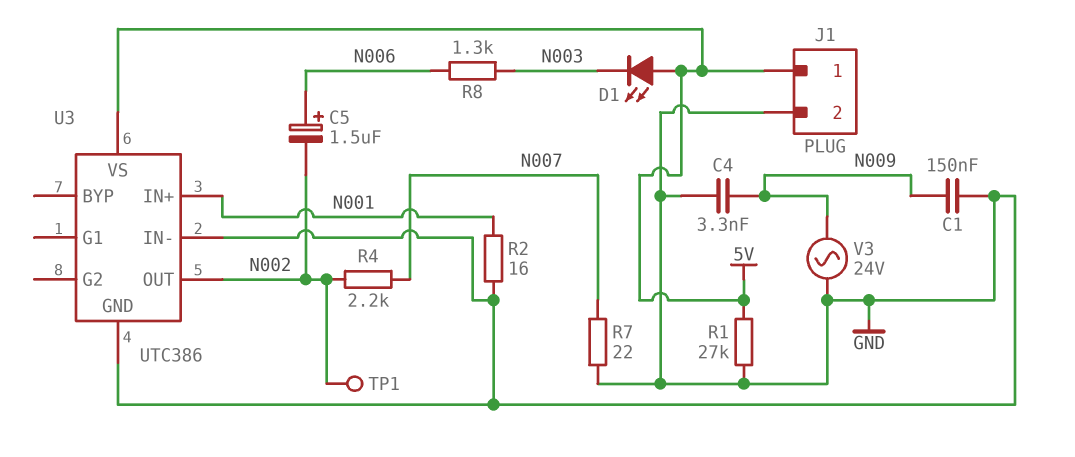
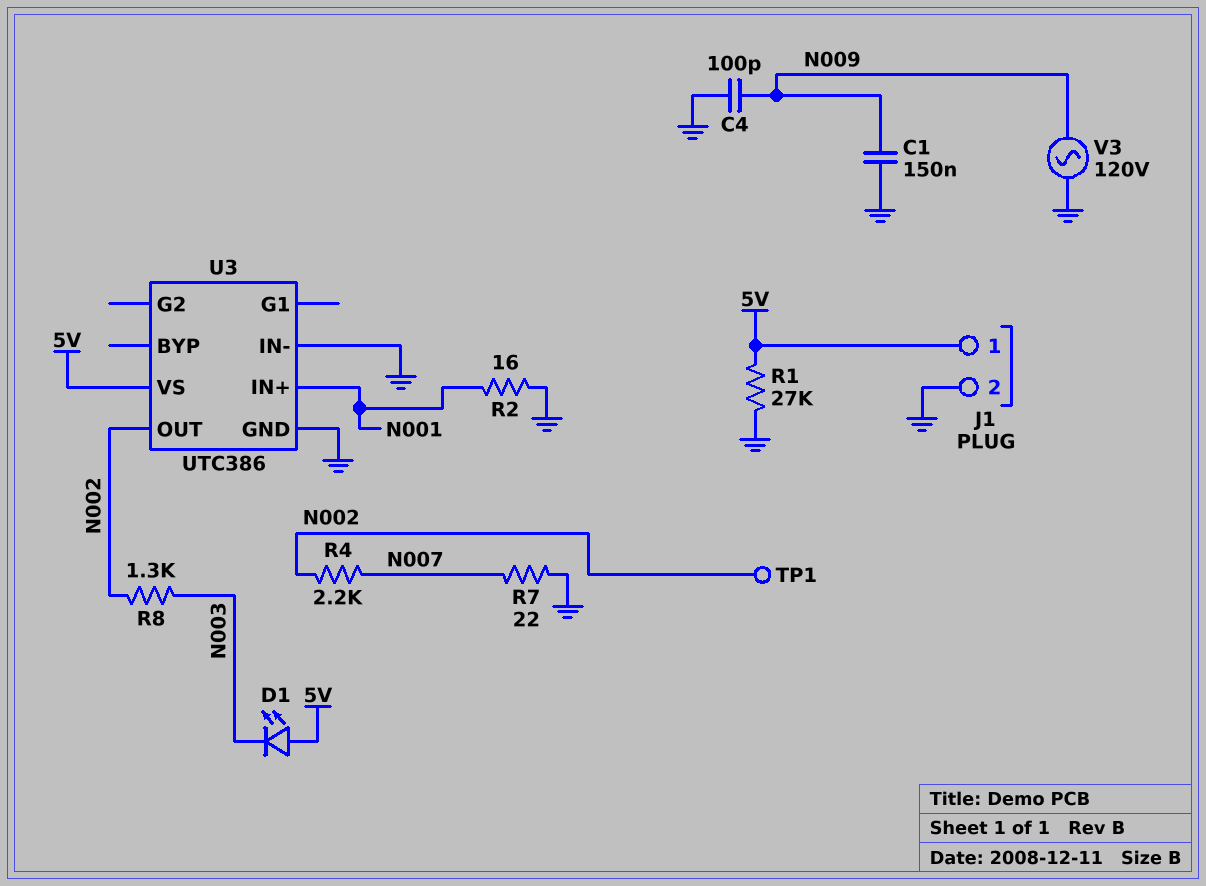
C4: 3.3nF (GND, N009) -> 100pF (GND, N009)
C5: 1.5uF (plus N006, minus N002) -> none
R8: 1.3k (N003, N006) -> 1.3k (N002, N003)
V3: AC 24V (GND, N009) -> AC 120V (GND, N009)

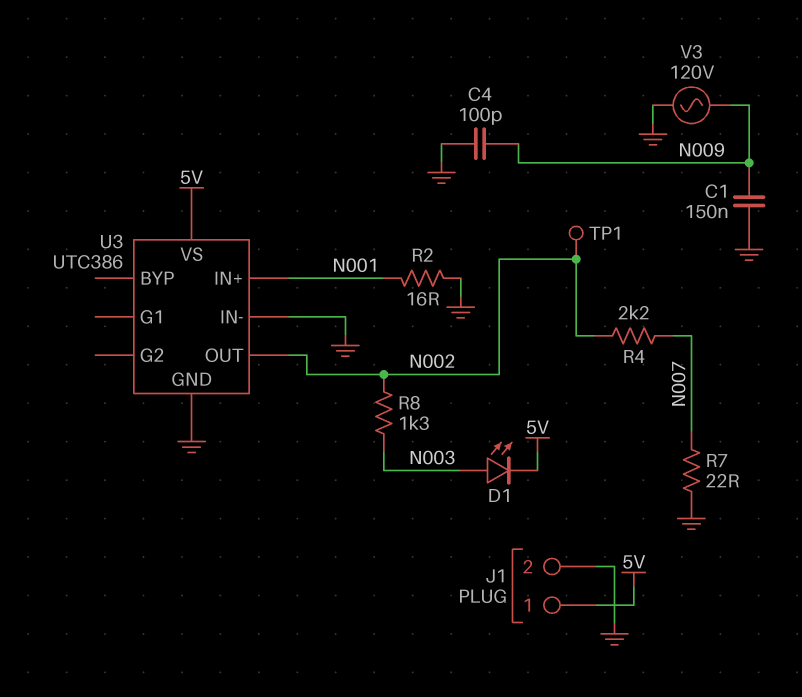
D1: LED (A 5V, K N003) -> LED (A N003, K 5V)
R1: 27k (5V, GND) -> none

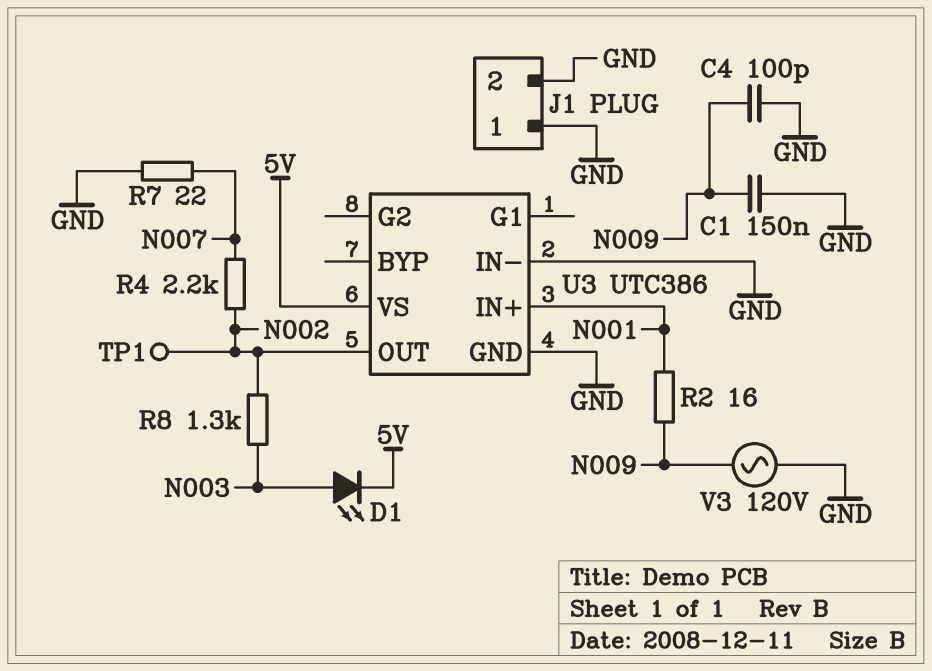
J1 pin 1: 5V -> GND
R2: 16 (GND, N001) -> 16 (N001, N009)

